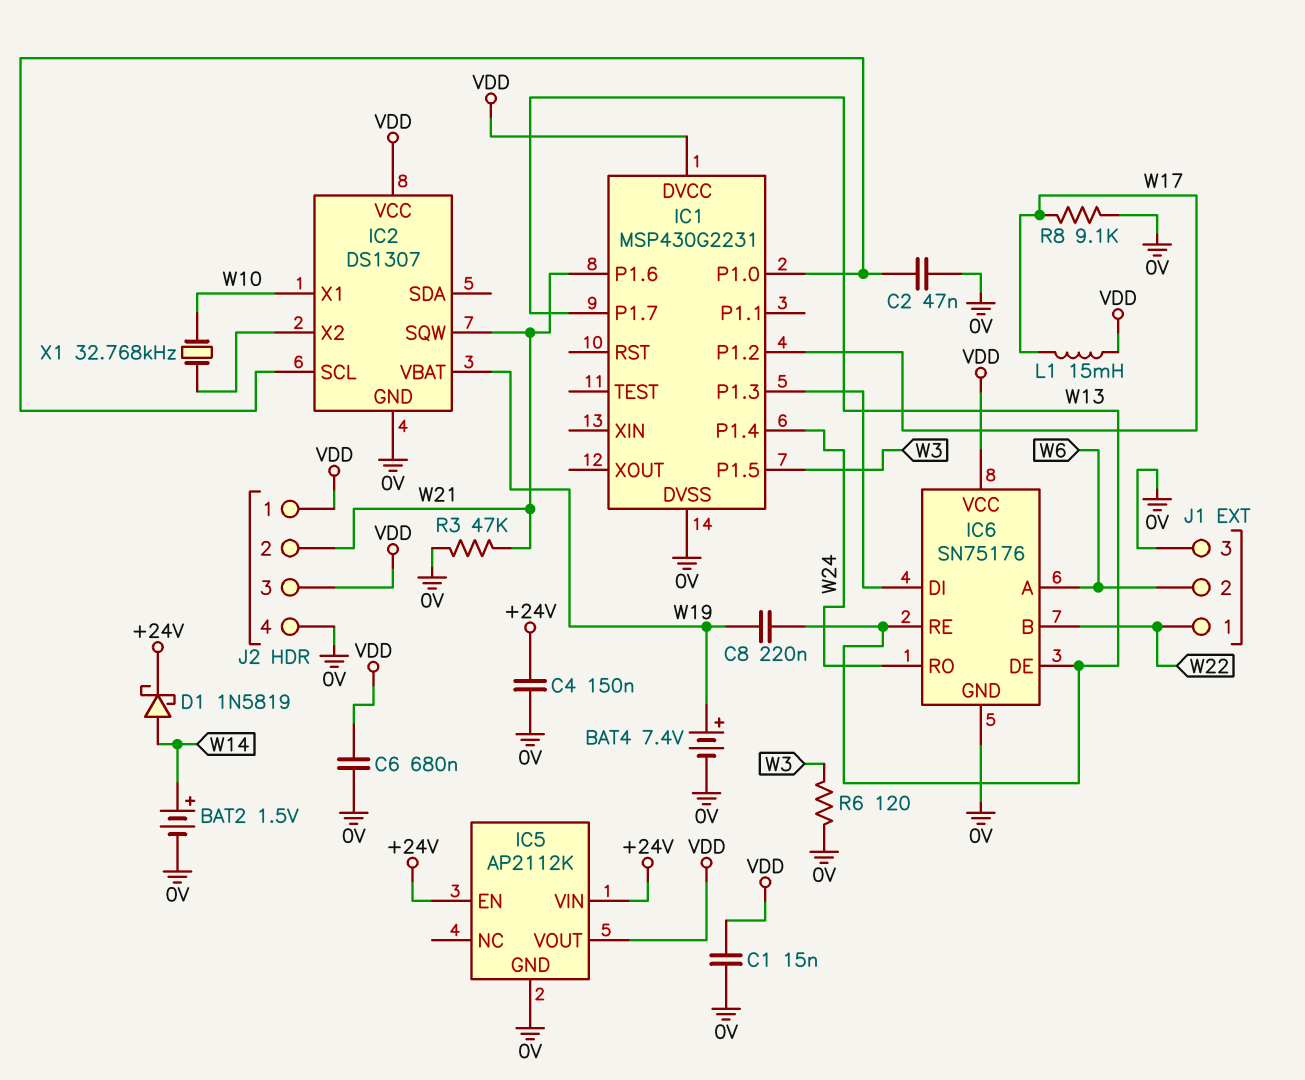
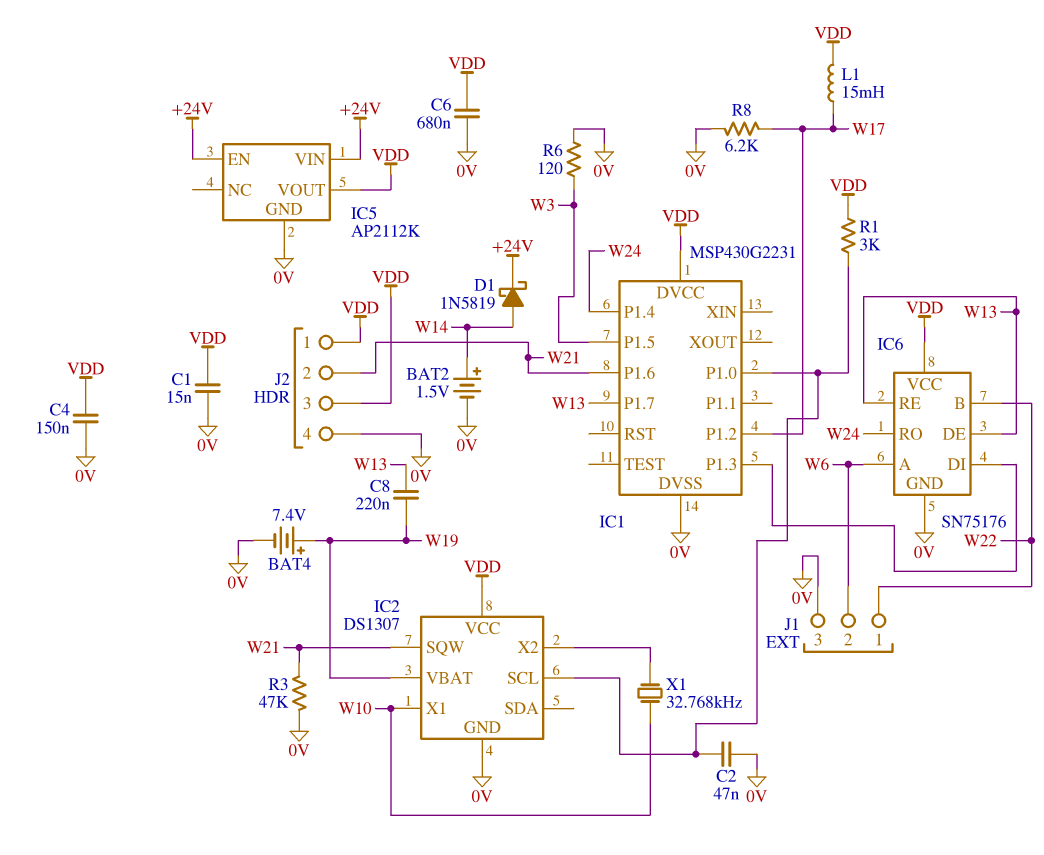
C4: 150nF (+24V, 0V) -> 150nF (0V, VDD)
R1: none -> 3k (IC1/P1.0, VDD)
R8: 9.1k (0V, W17) -> 6.2k (0V, W17)

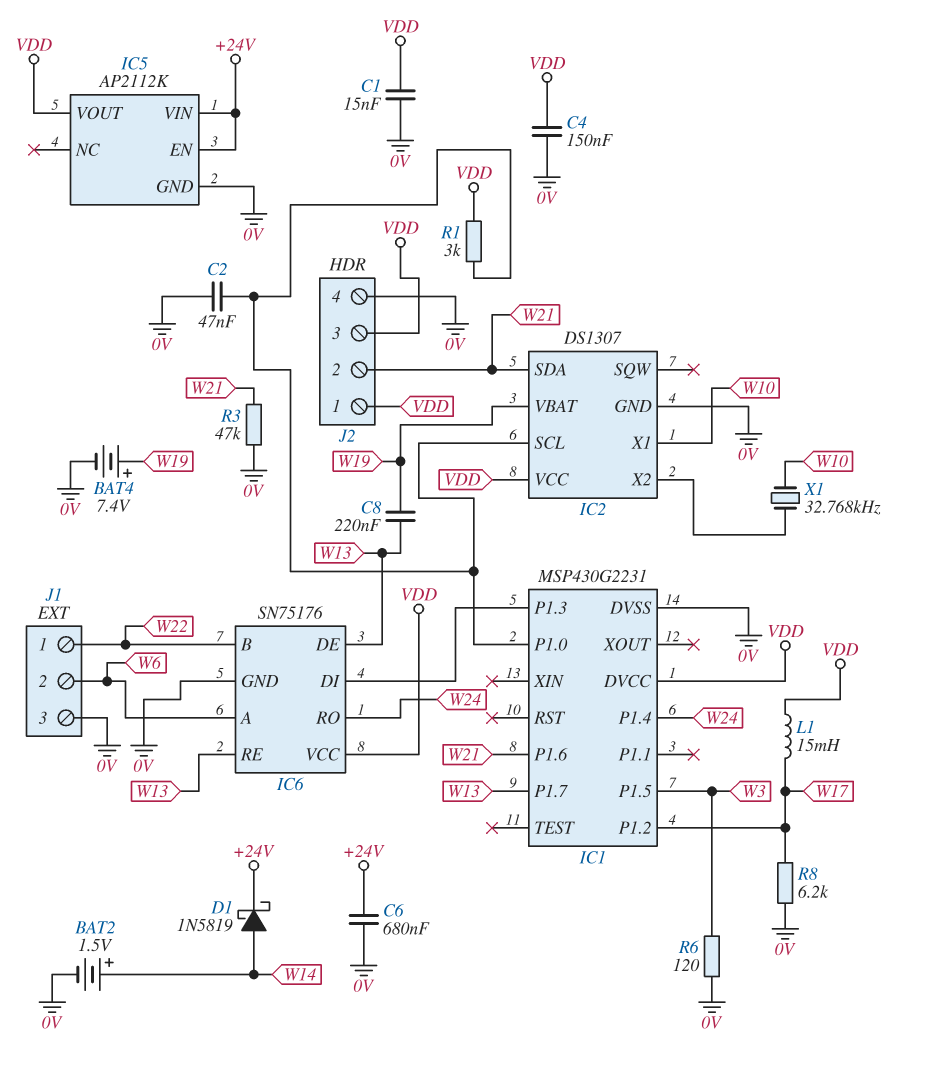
C6: 680nF (0V, VDD) -> 680nF (+24V, 0V)
IC2 pin SDA: none -> W21
IC2 pin SQW: W21 -> none

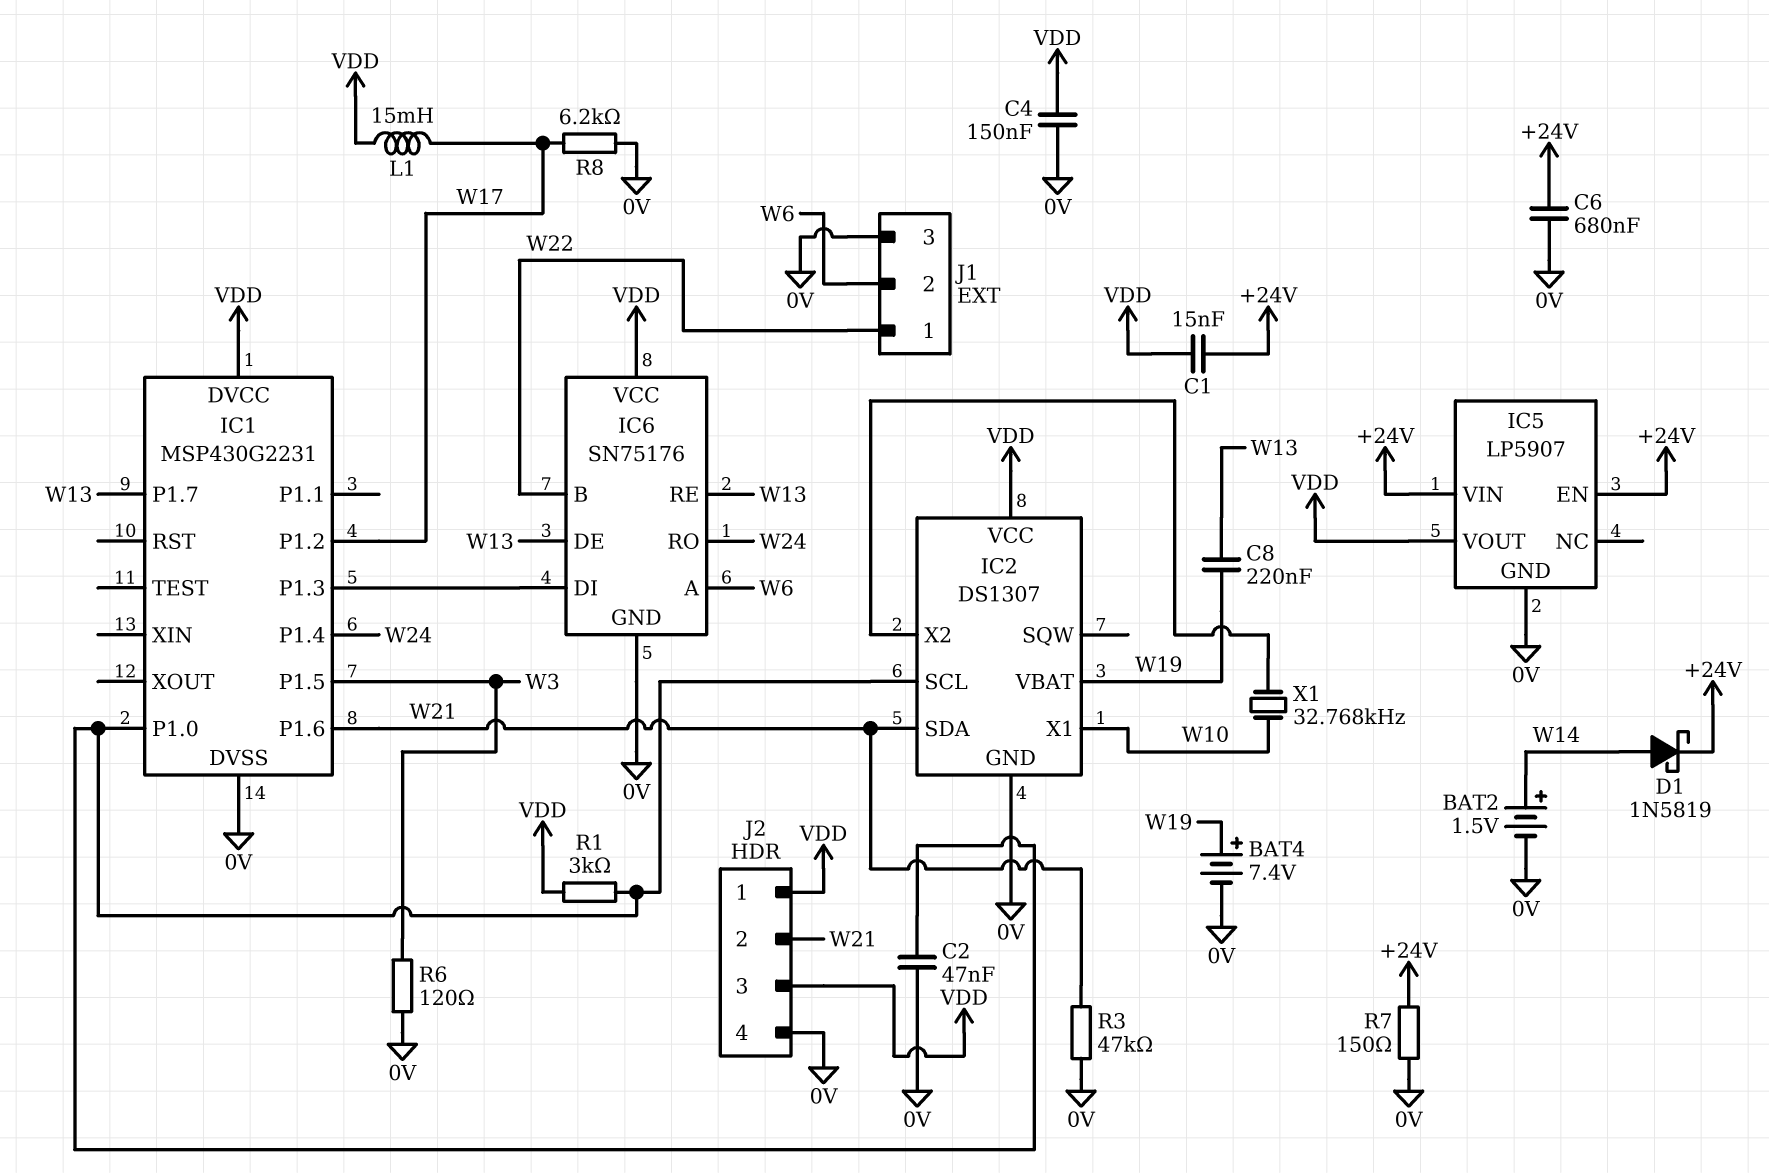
C1: 15nF (0V, VDD) -> 15nF (+24V, VDD)
IC5: AP2112K -> LP5907
R7: none -> 150 (+24V, 0V)

